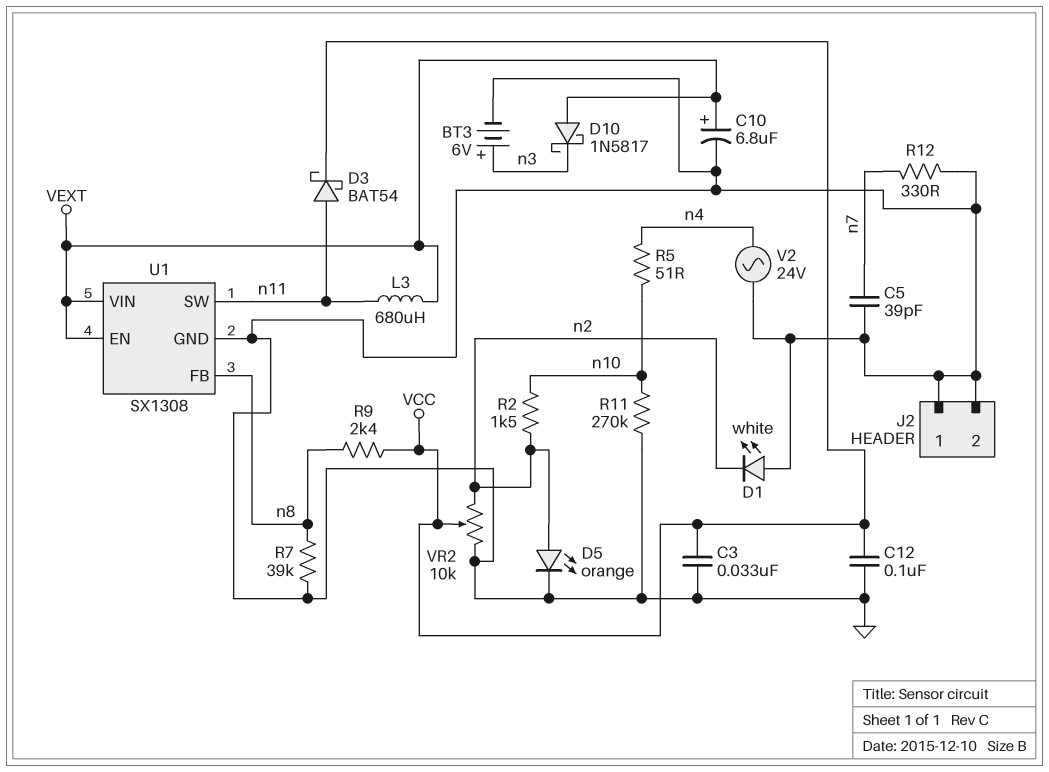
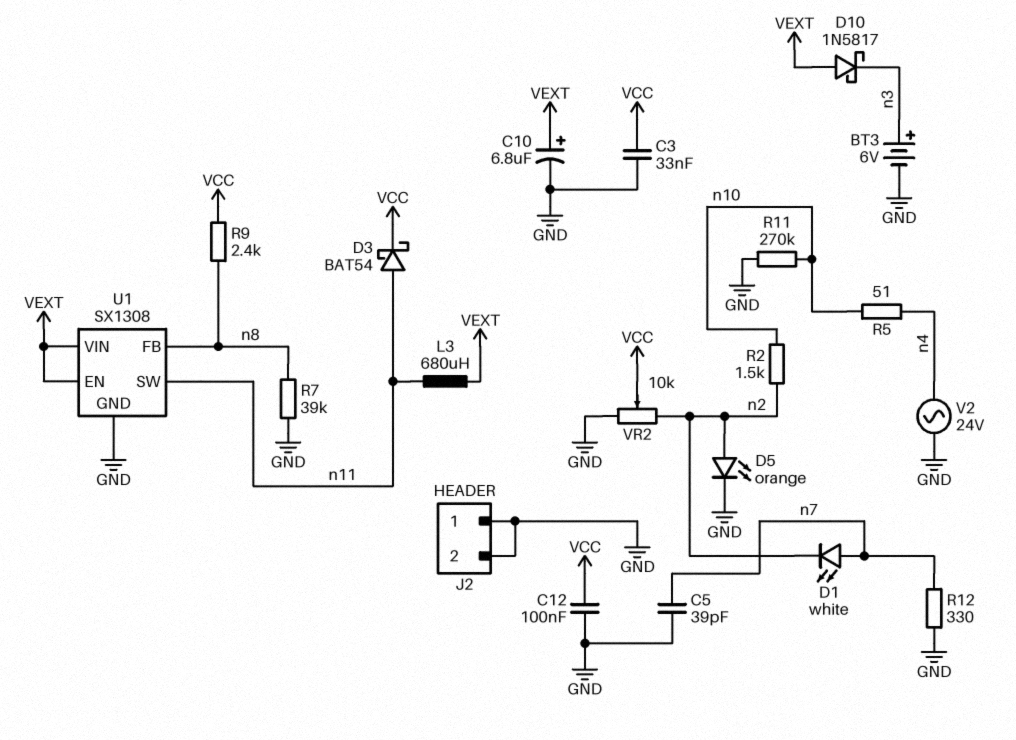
D1: LED white (A GND, K n2) -> LED white (A n7, K n2)

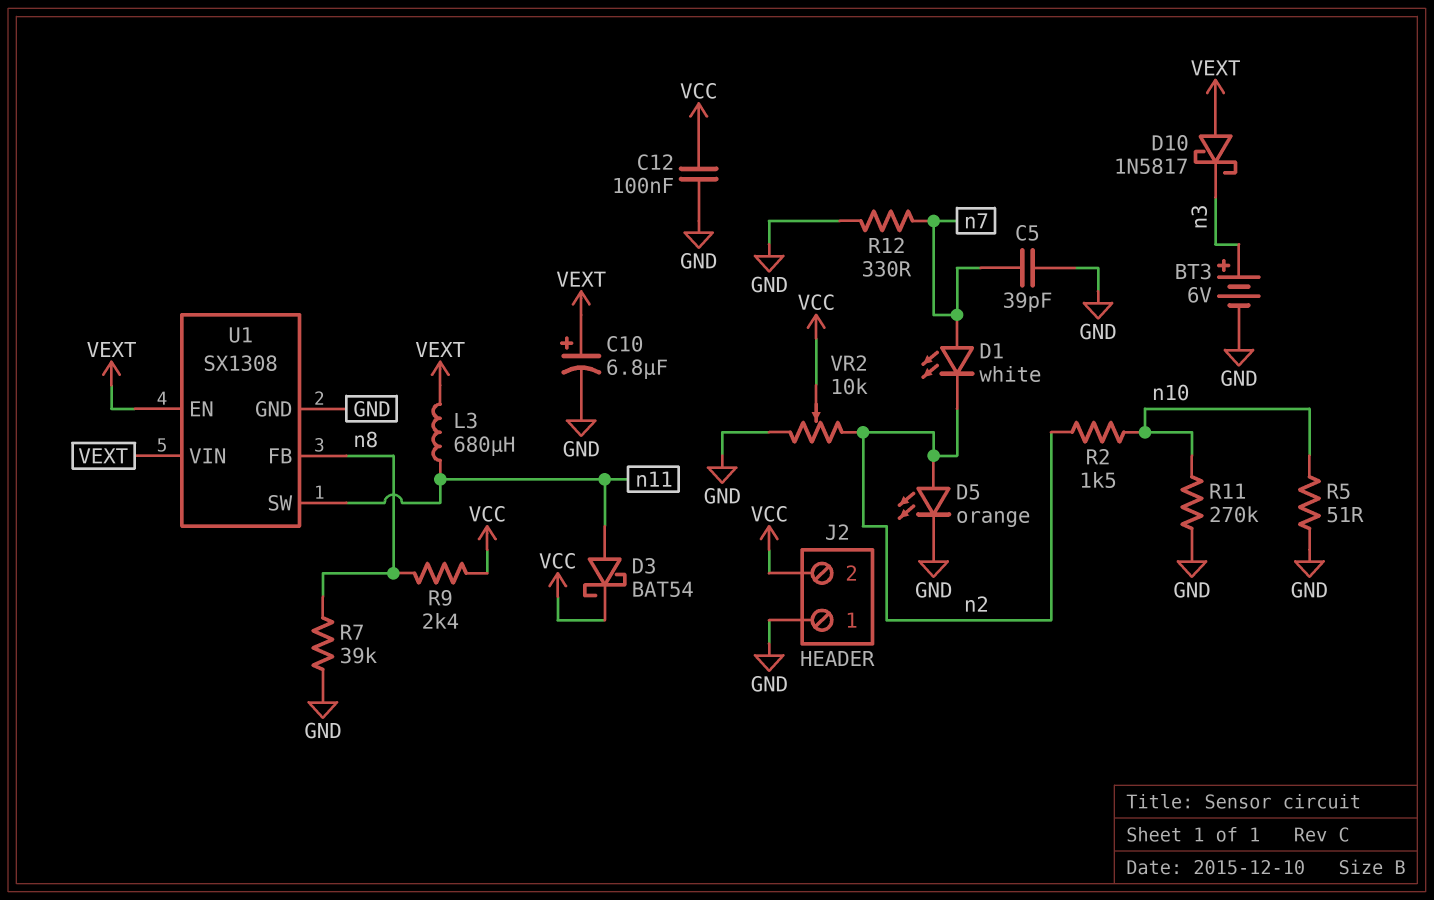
C3: 33nF (GND, VCC) -> none
J2 pin 2: GND -> VCC
R5: 51 (n4, n10) -> 51 (GND, n10)
V2: AC 24V (GND, n4) -> none

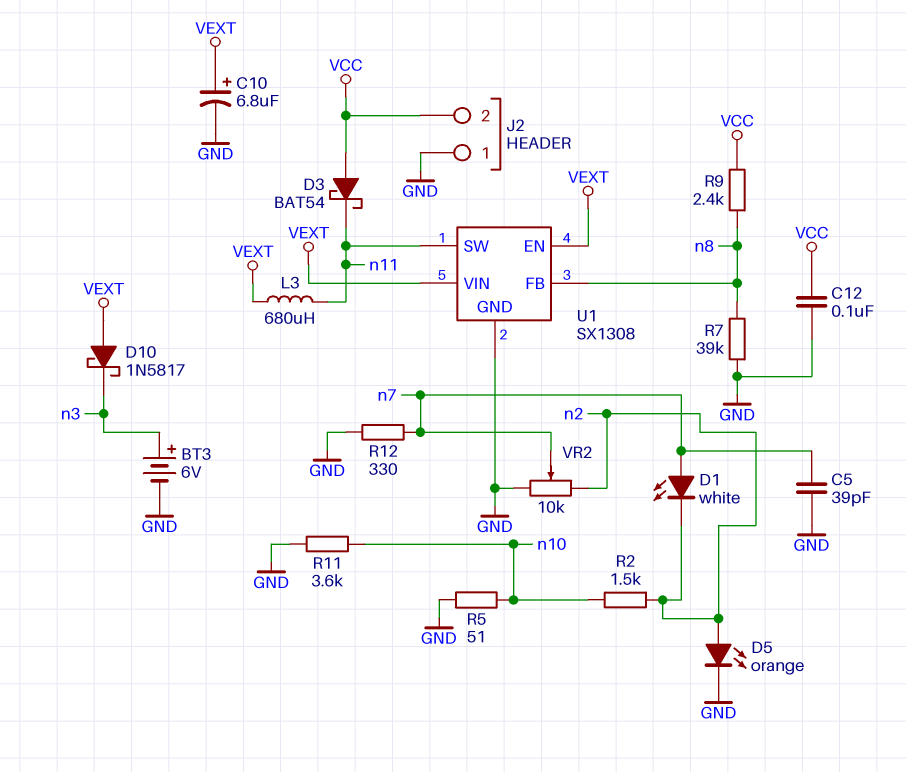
D3: schottky BAT54 (A n11, K VCC) -> schottky BAT54 (A VCC, K n11)
R11: 270k (GND, n10) -> 3.6k (GND, n10)
VR2: 10k (GND, n2, wiper VCC) -> 10k (GND, n2, wiper n7)

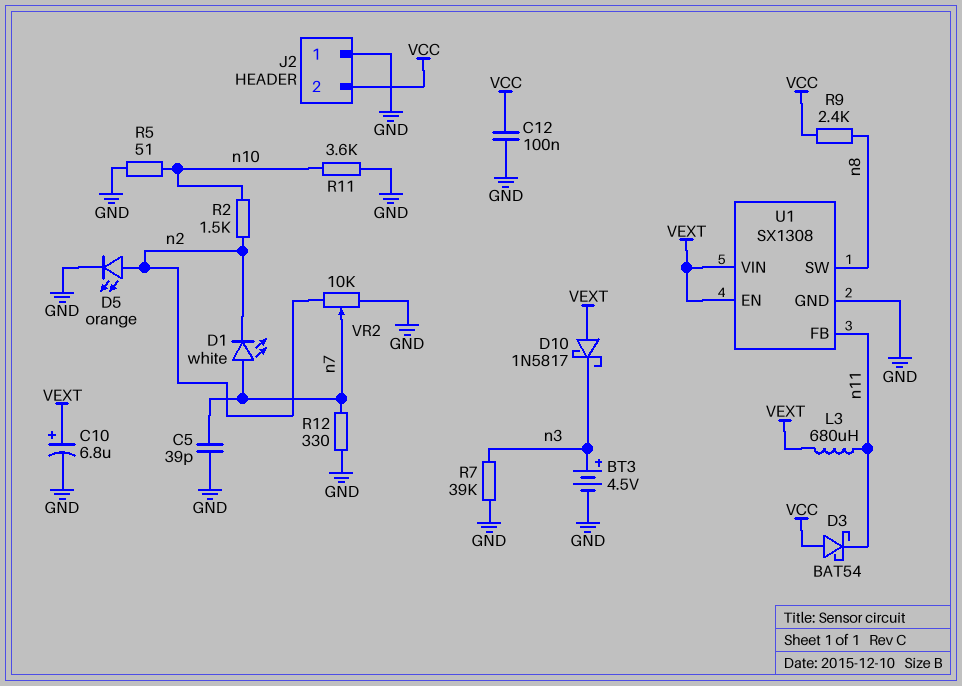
BT3: 6V (plus n3, minus GND) -> 4.5V (plus n3, minus GND)
R7: 39k (GND, n8) -> 39k (GND, n3)
U1 pin FB: n8 -> n11
U1 pin SW: n11 -> n8

